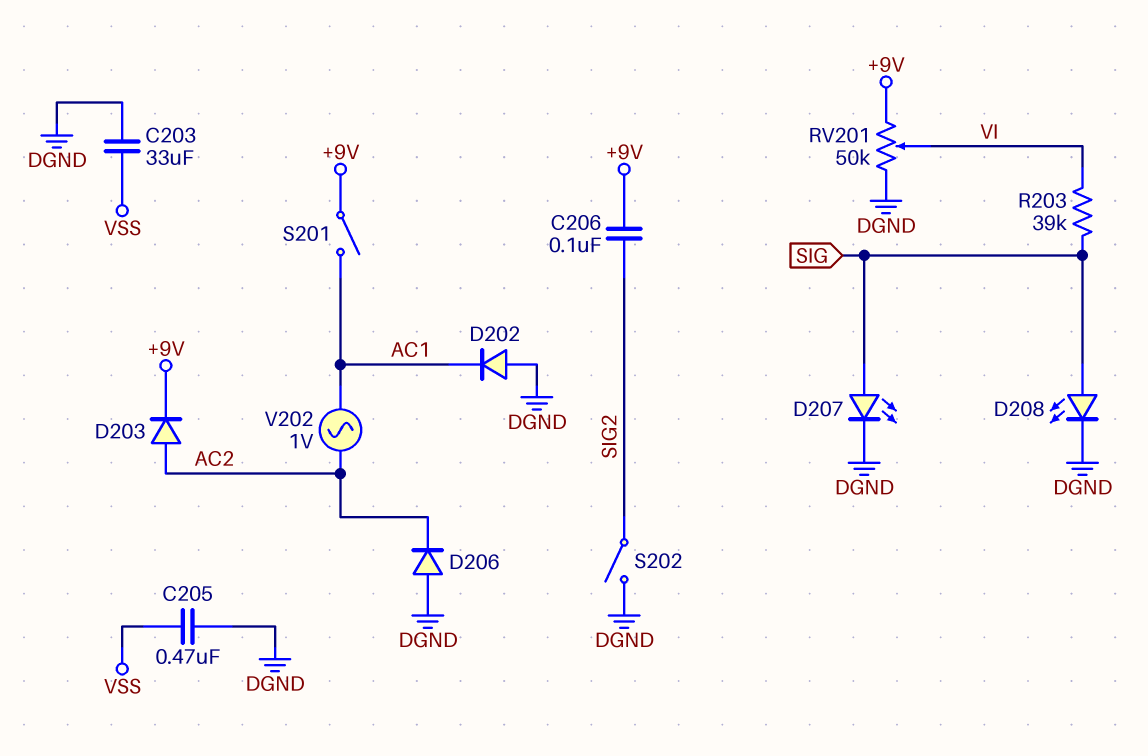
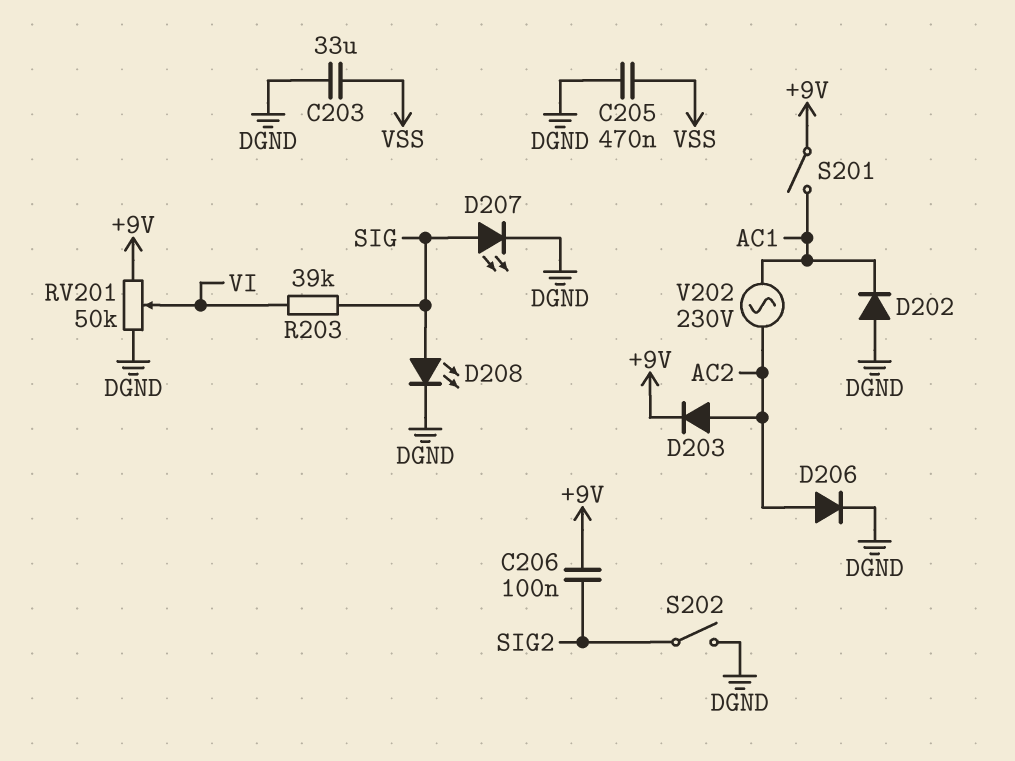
D206: diode (A DGND, K AC2) -> diode (A AC2, K DGND)
V202: AC 1V (AC1, AC2) -> AC 230V (AC1, AC2)

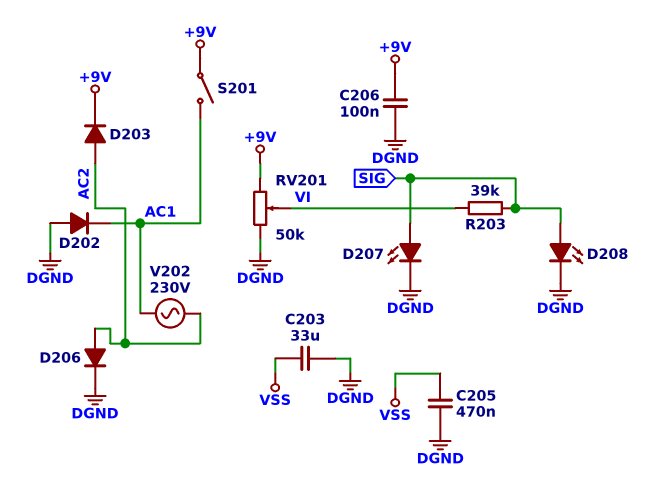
C206: 100nF (+9V, SIG2) -> 100nF (+9V, DGND)
S202: switch (DGND, SIG2) -> none

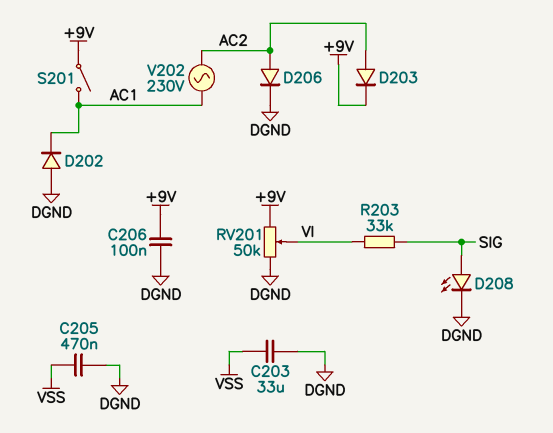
D207: LED (A SIG, K DGND) -> none
R203: 39k (SIG, VI) -> 33k (SIG, VI)

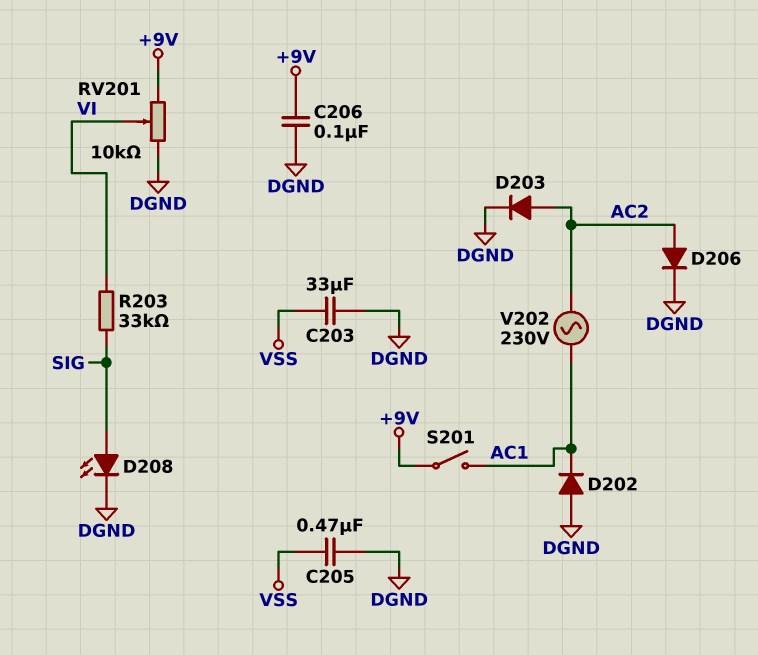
D203: diode (A AC2, K +9V) -> diode (A AC2, K DGND)
RV201: 50k (+9V, DGND, wiper VI) -> 10k (+9V, DGND, wiper VI)

